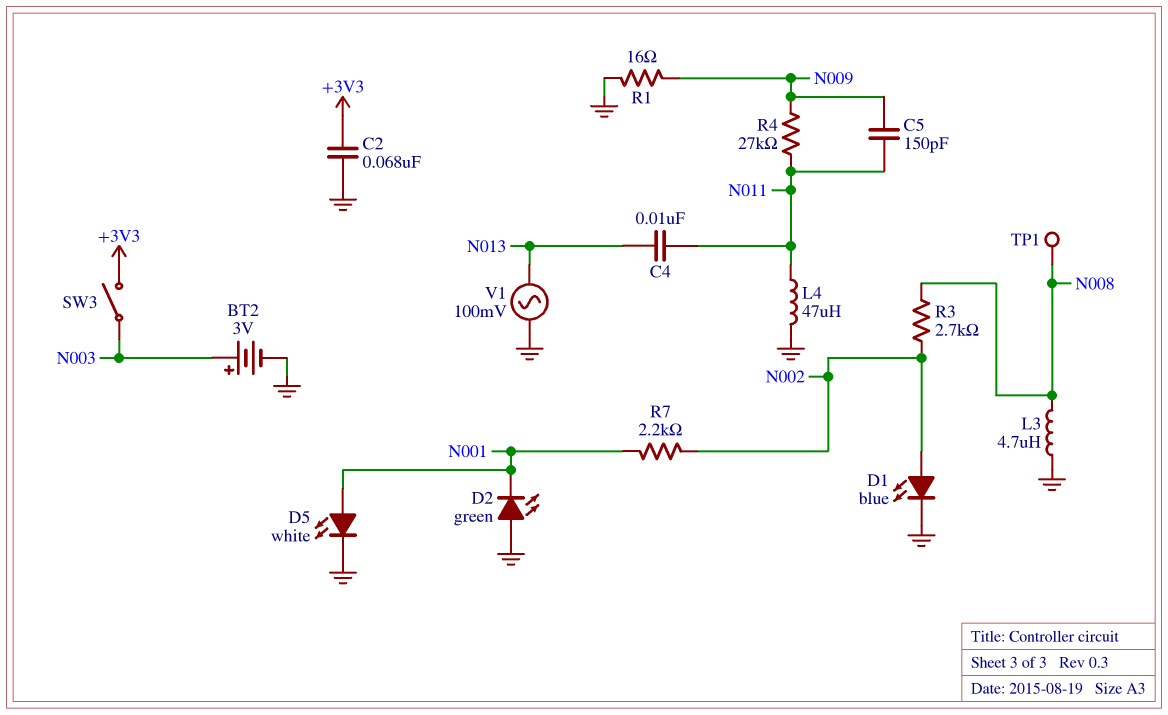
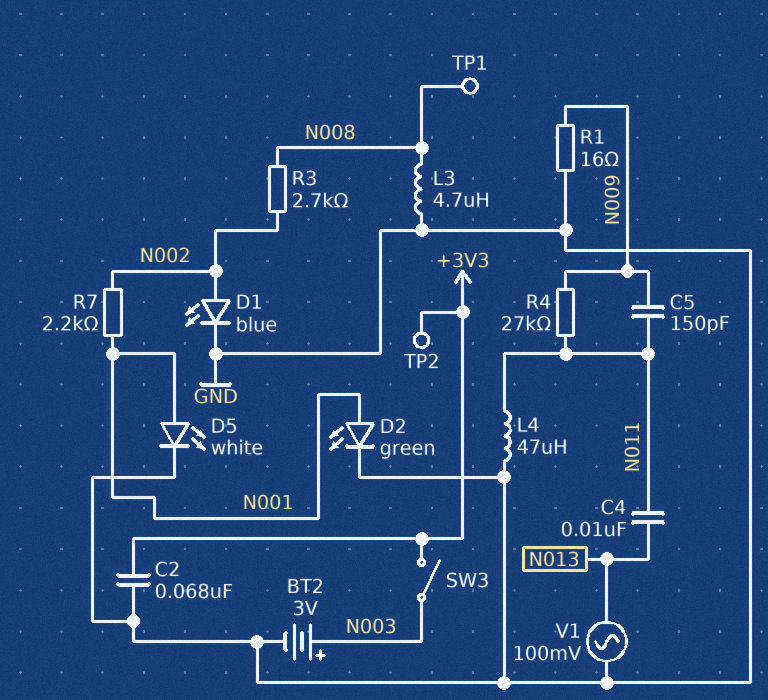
D2: LED green (A GND, K N001) -> LED green (A N001, K GND)
TP2: none -> test point (+3V3)

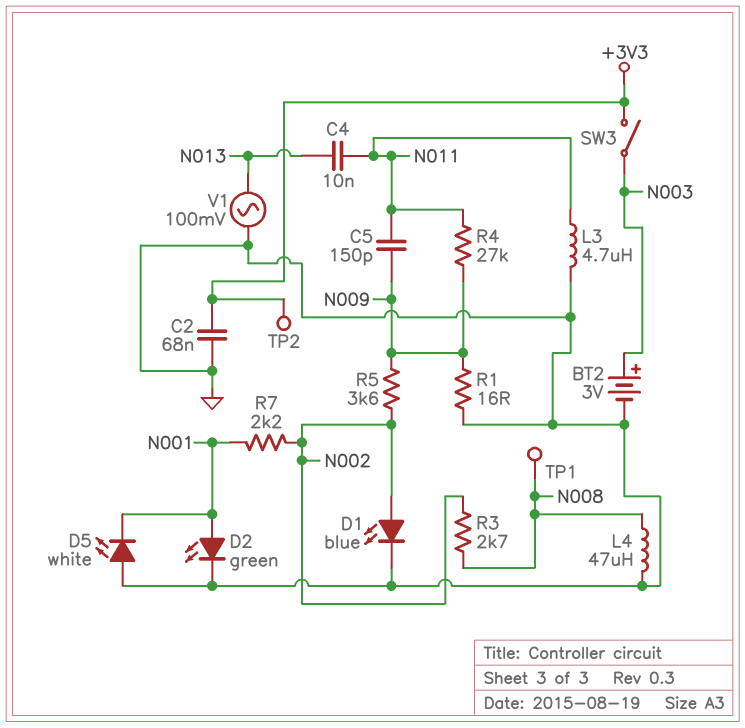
D5: LED white (A N001, K GND) -> LED white (A GND, K N001)
L3: 4.7uH (GND, N008) -> 4.7uH (GND, N011)
L4: 47uH (GND, N011) -> 47uH (GND, N008)
R5: none -> 3.6k (N002, N009)

